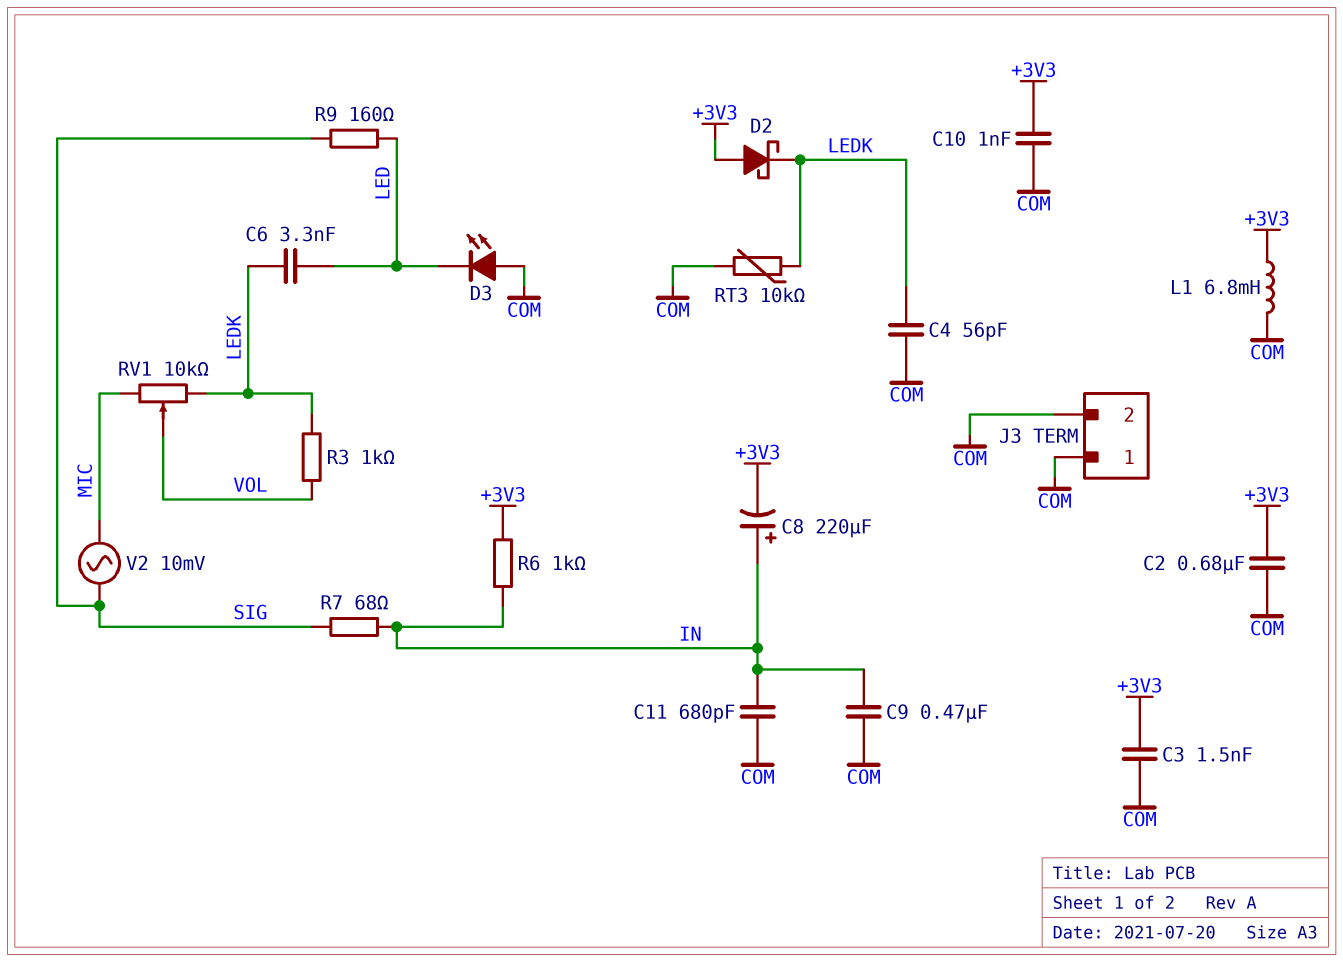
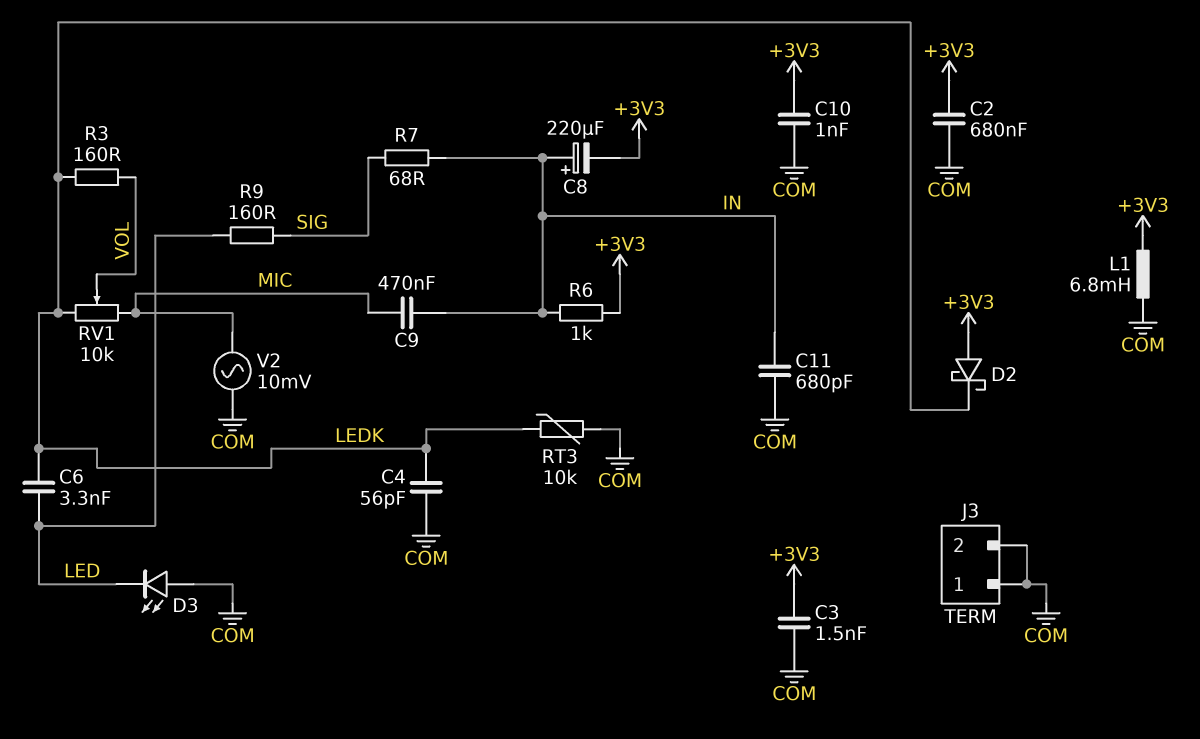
C9: 470nF (COM, IN) -> 470nF (IN, MIC)
R3: 1k (LEDK, VOL) -> 160 (LEDK, VOL)
V2: AC 10mV (MIC, SIG) -> AC 10mV (COM, MIC)

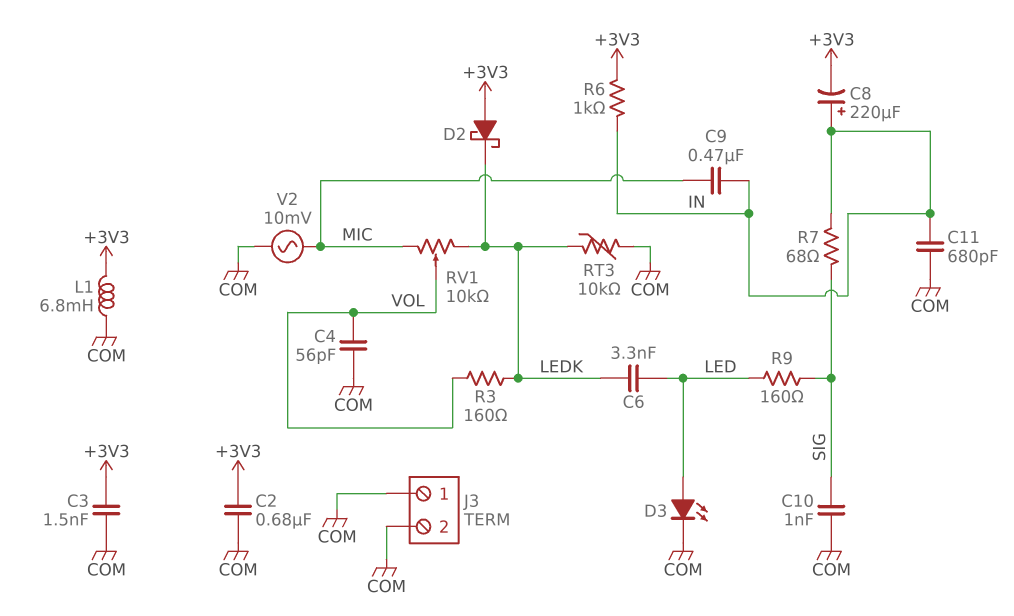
C4: 56pF (COM, LEDK) -> 56pF (COM, VOL)
C10: 1nF (+3V3, COM) -> 1nF (COM, SIG)
D3: LED (A COM, K LED) -> LED (A LED, K COM)

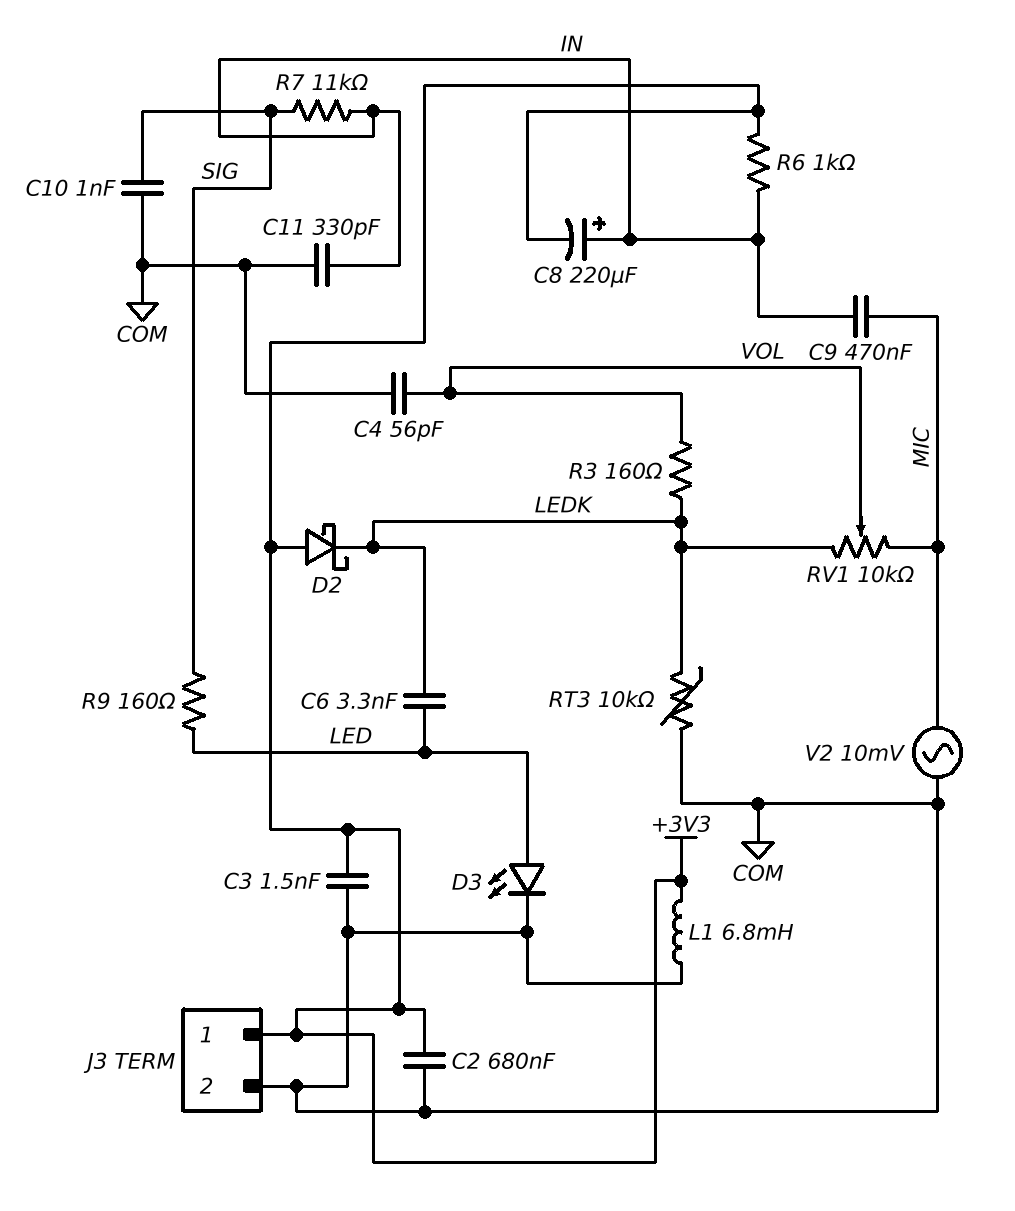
C11: 680pF (COM, IN) -> 330pF (COM, IN)
J3 pin 1: COM -> +3V3
R7: 68 (IN, SIG) -> 11k (IN, SIG)

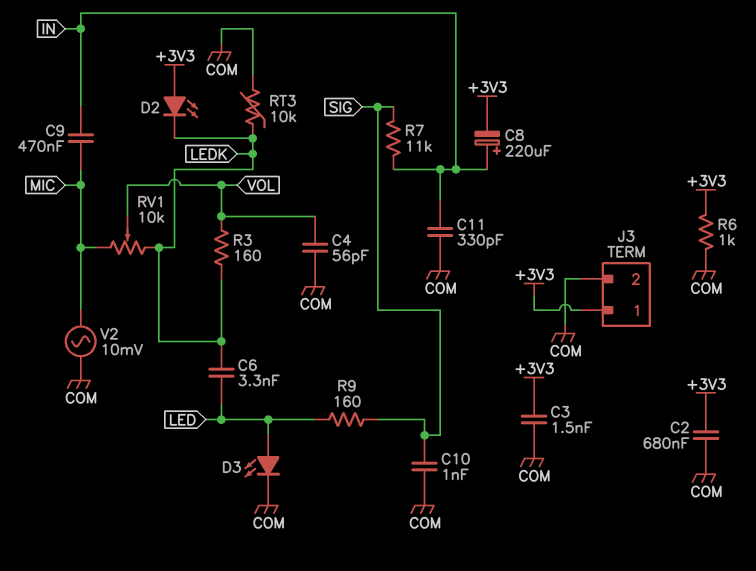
D2: schottky (A +3V3, K LEDK) -> LED (A +3V3, K LEDK)
L1: 6.8mH (+3V3, COM) -> none
R6: 1k (+3V3, IN) -> 1k (+3V3, COM)

